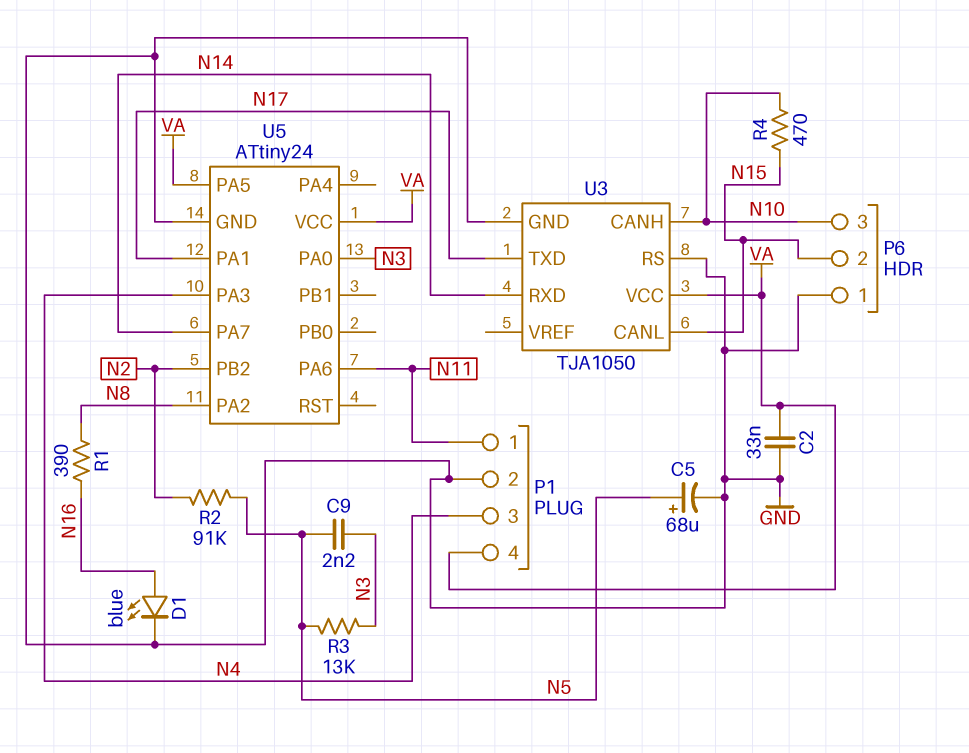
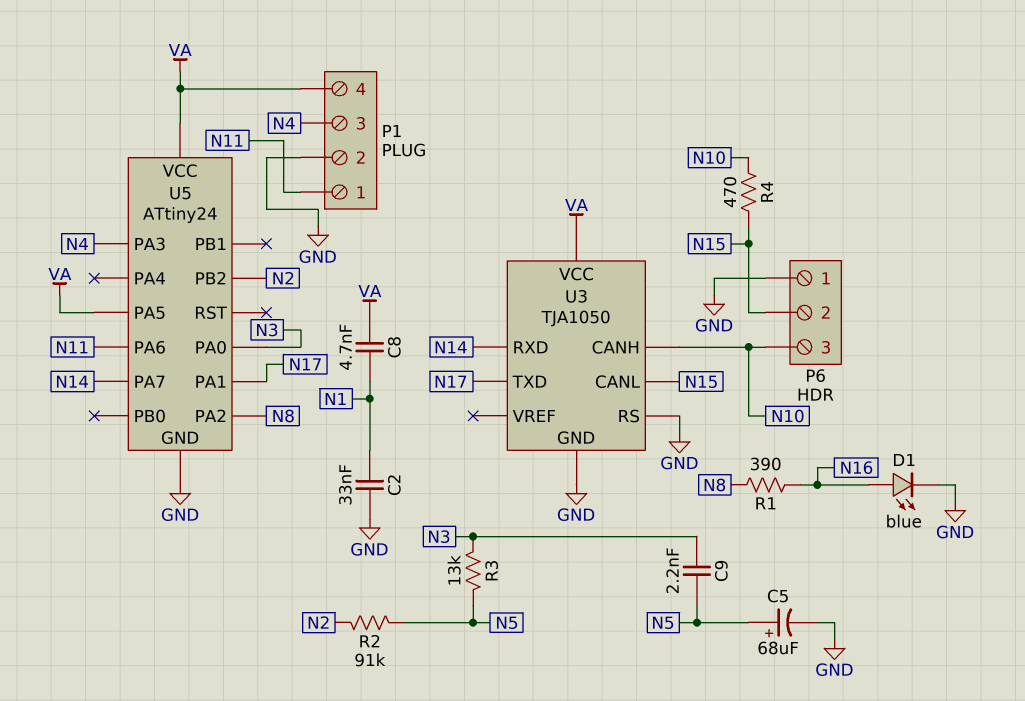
C2: 33nF (GND, VA) -> 33nF (GND, N1)
C8: none -> 4.7nF (N1, VA)

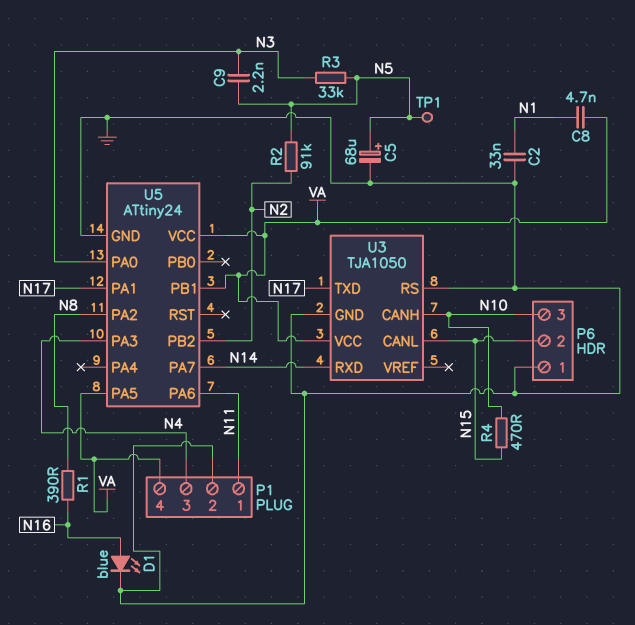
R3: 13k (N3, N5) -> 33k (N3, N5)
TP1: none -> test point (N5)
U5 pin PB1: none -> VA

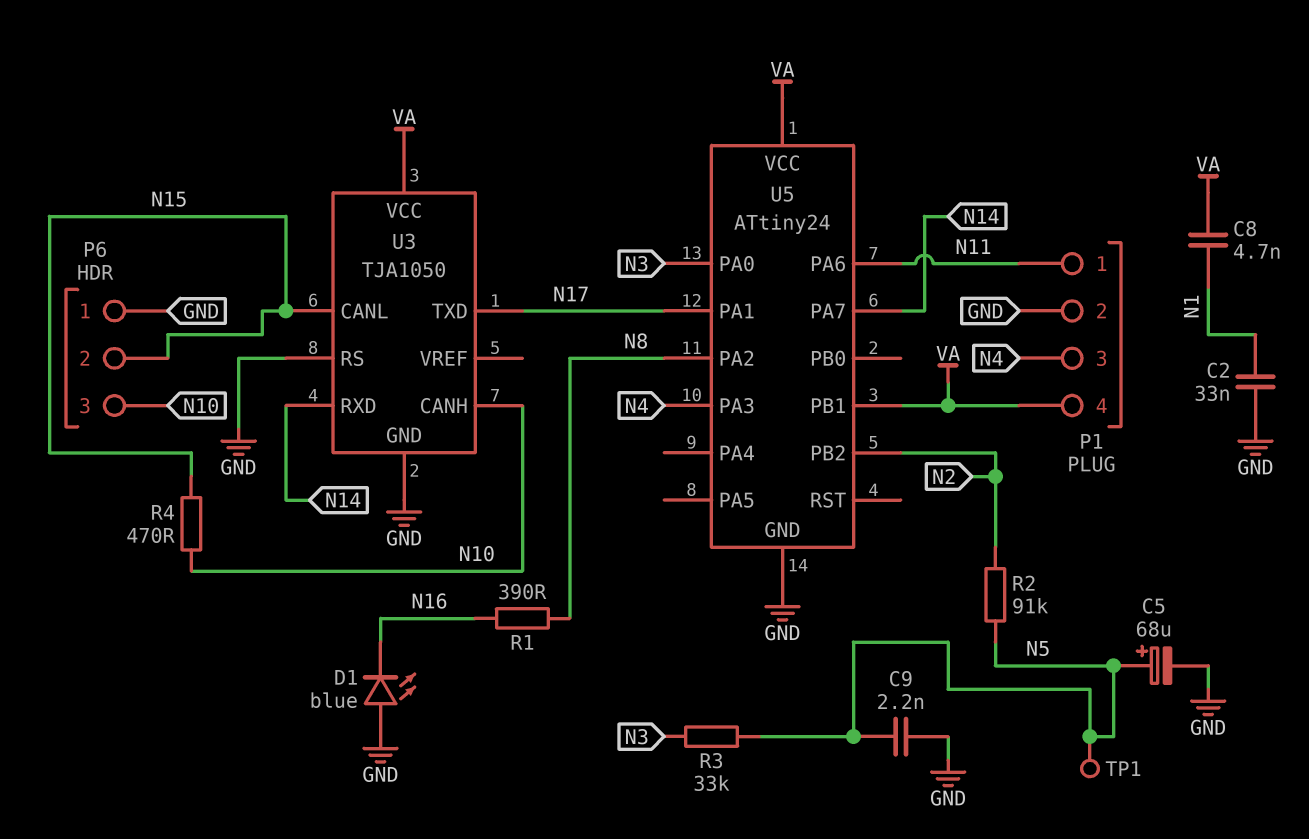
C9: 2.2nF (N3, N5) -> 2.2nF (GND, N5)
D1: LED blue (A N16, K GND) -> LED blue (A GND, K N16)
U5 pin PA5: VA -> none

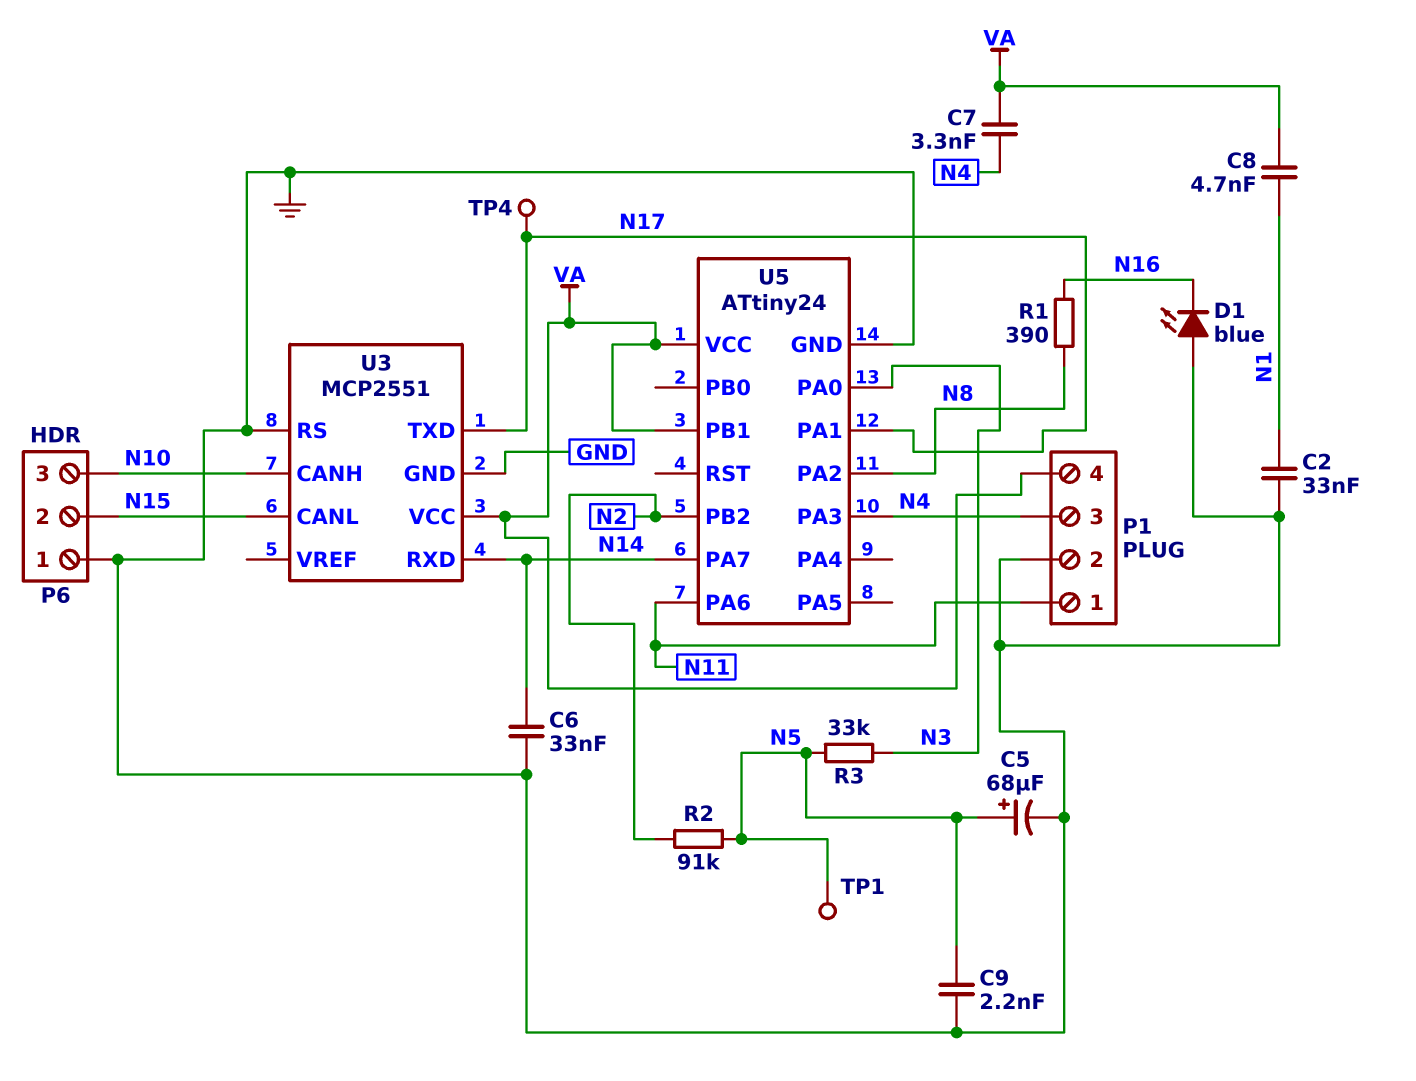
C6: none -> 33nF (GND, N14)
C7: none -> 3.3nF (N4, VA)
R4: 470 (N10, N15) -> none
TP4: none -> test point (N17)
U3: TJA1050 -> MCP2551

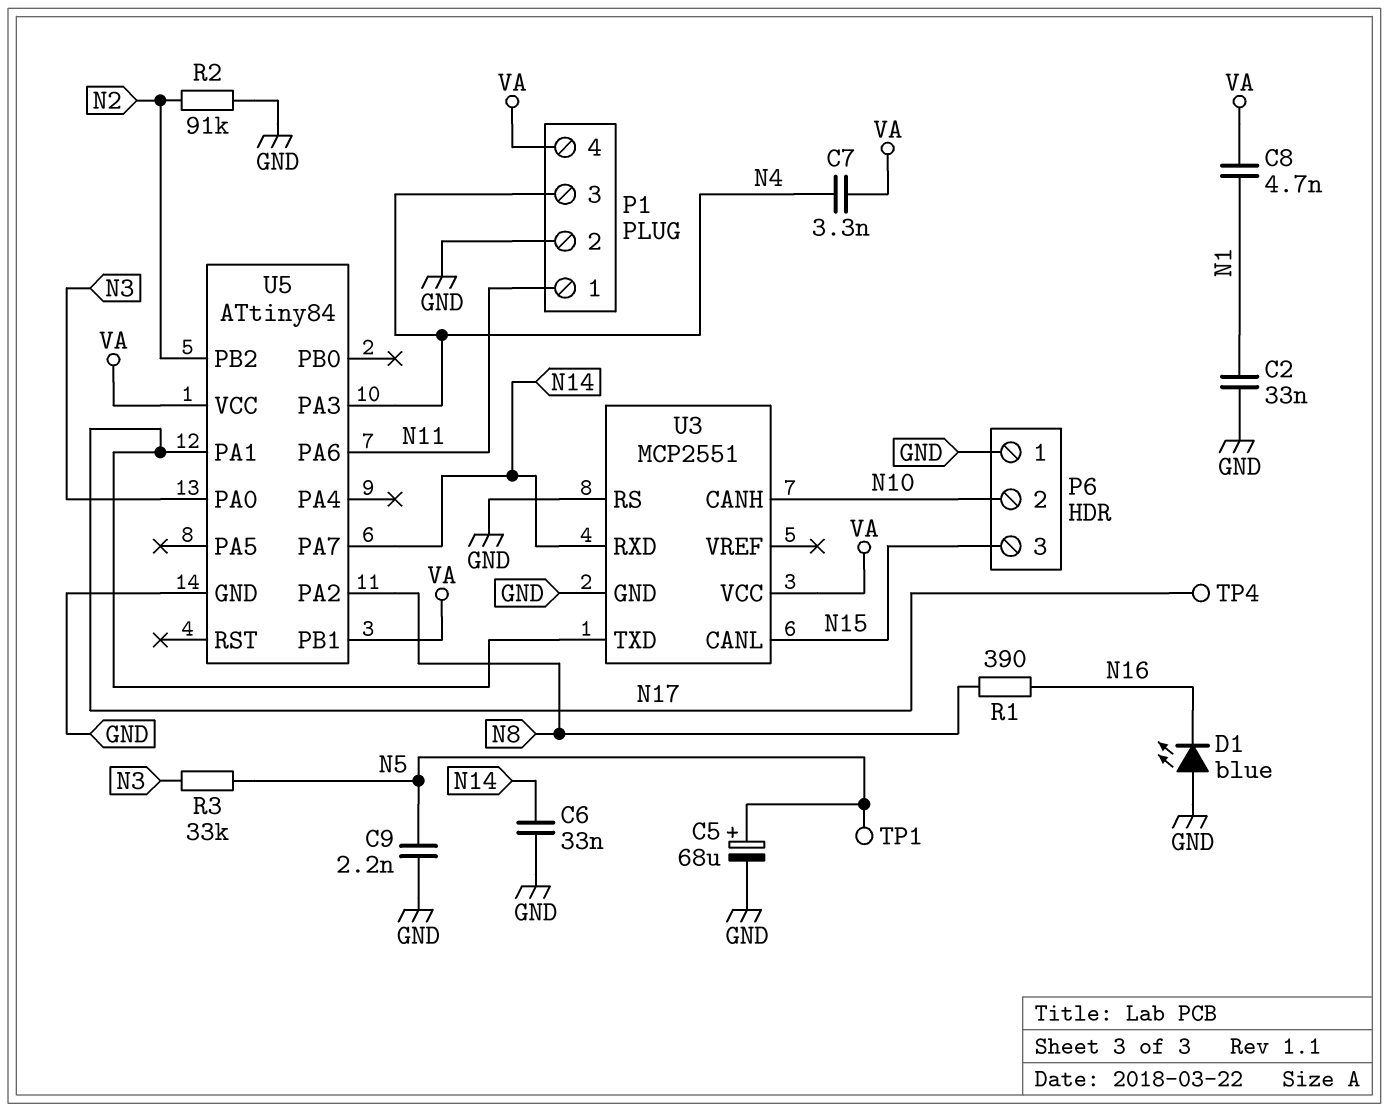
P6 pin 2: N15 -> N10
P6 pin 3: N10 -> N15
R2: 91k (N2, N5) -> 91k (GND, N2)
U5: ATtiny24 -> ATtiny84

